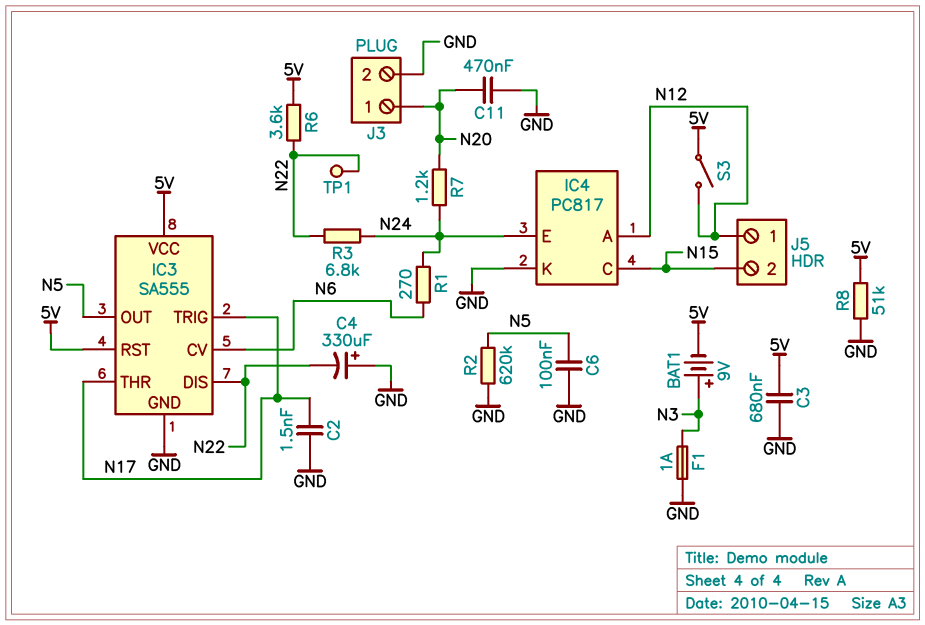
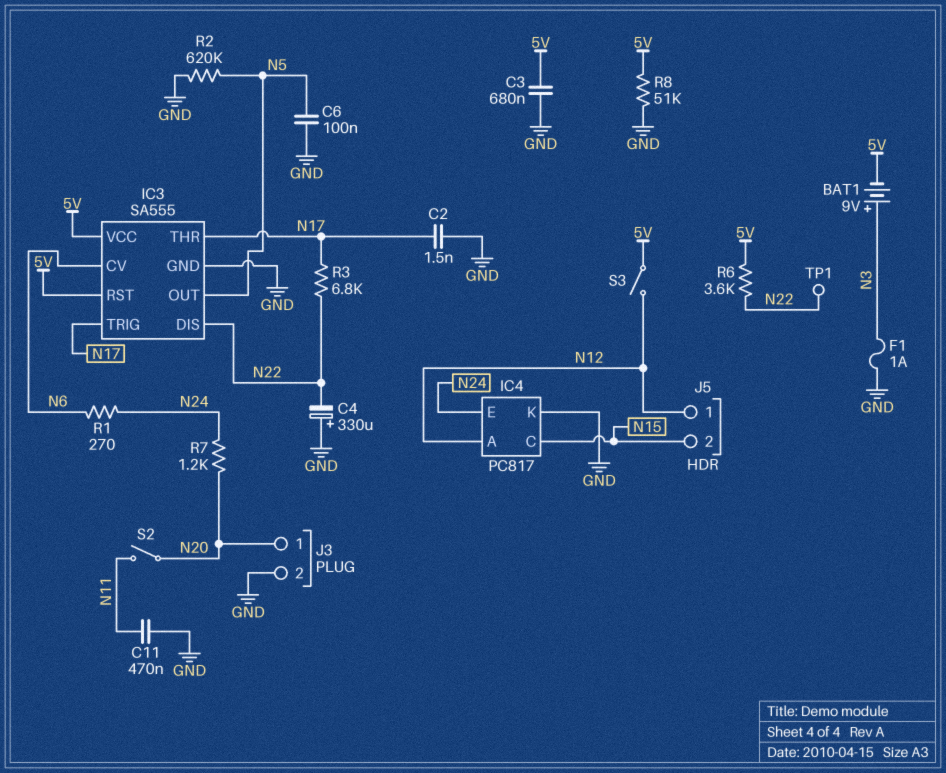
C11: 470nF (GND, N20) -> 470nF (GND, N11)
R3: 6.8k (N22, N24) -> 6.8k (N17, N22)
S2: none -> switch (N11, N20)

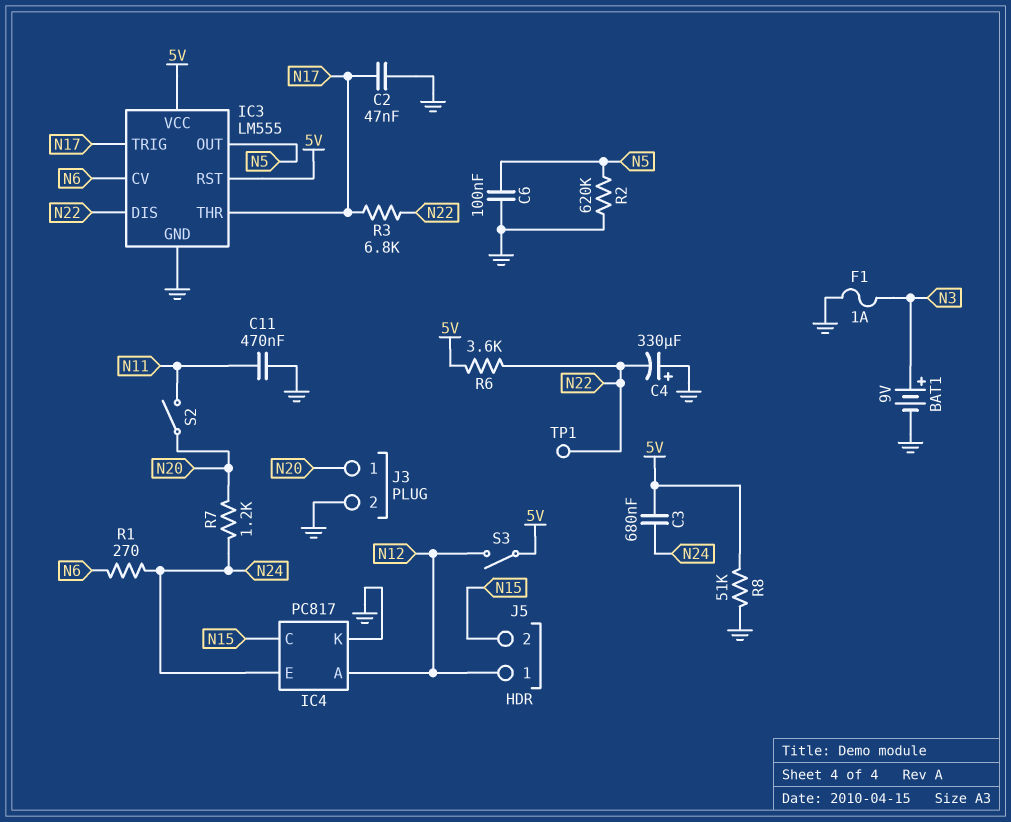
BAT1: 9V (plus N3, minus 5V) -> 9V (plus N3, minus GND)
C2: 1.5nF (GND, N17) -> 47nF (GND, N17)
C3: 680nF (5V, GND) -> 680nF (5V, N24)
IC3: SA555 -> LM555

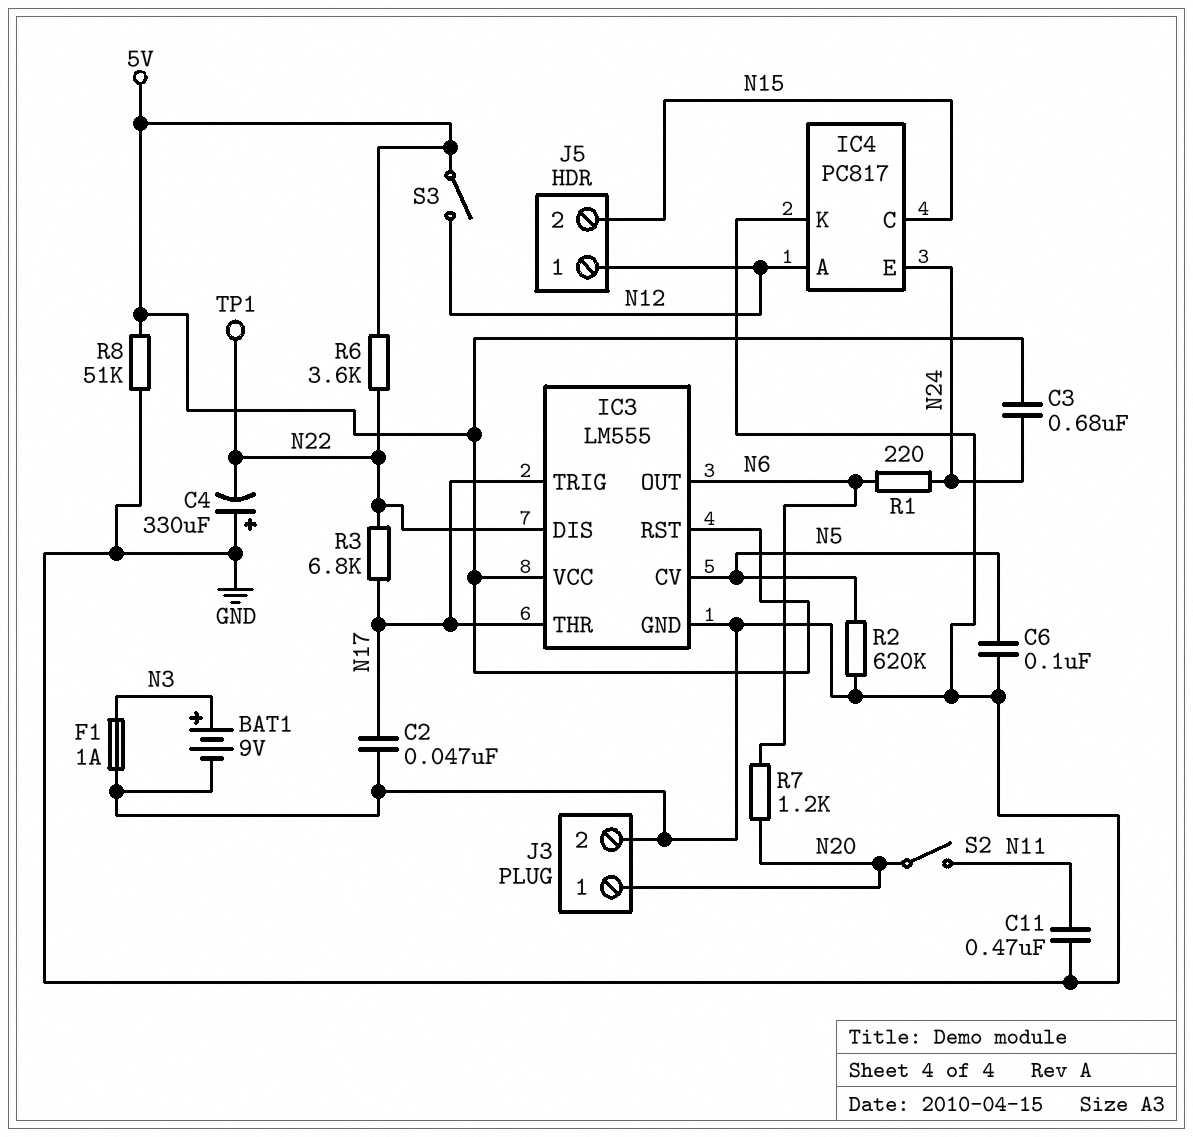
IC3 pin CV: N6 -> N5
IC3 pin OUT: N5 -> N6
R1: 270 (N6, N24) -> 220 (N6, N24)
R7: 1.2k (N20, N24) -> 1.2k (N6, N20)

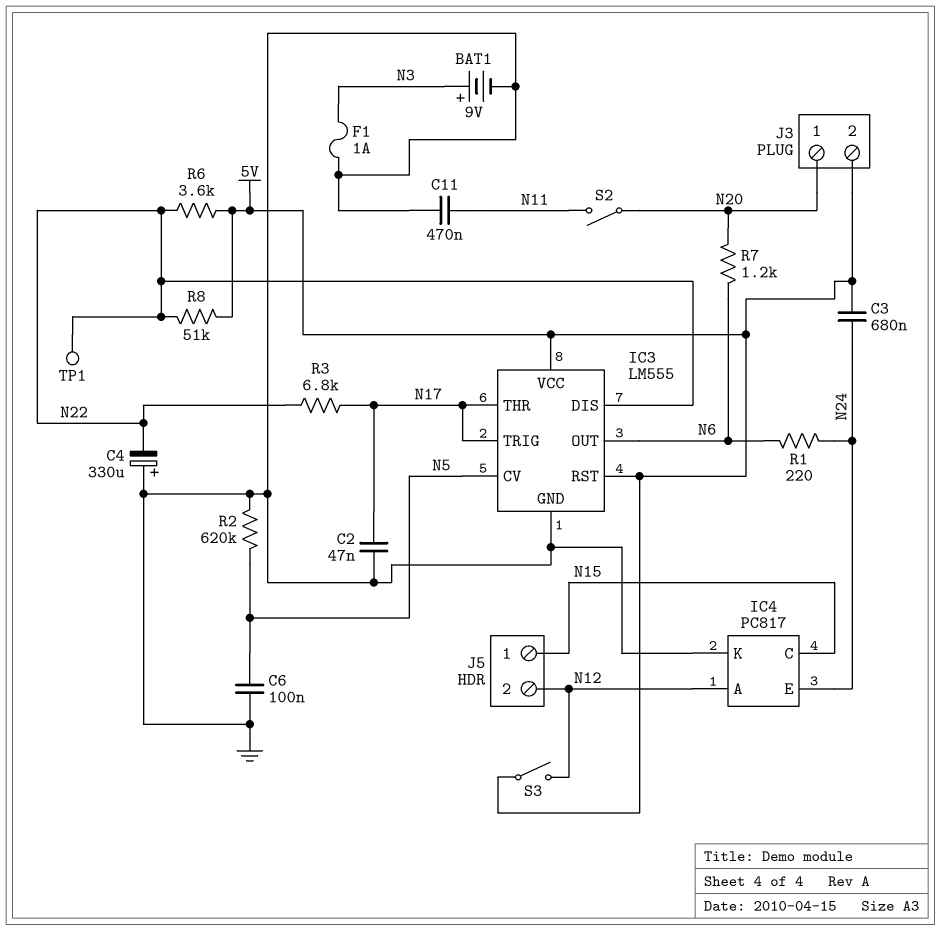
J3 pin 2: GND -> 5V
J5 pin 1: N12 -> N15
J5 pin 2: N15 -> N12
R8: 51k (5V, GND) -> 51k (5V, N22)

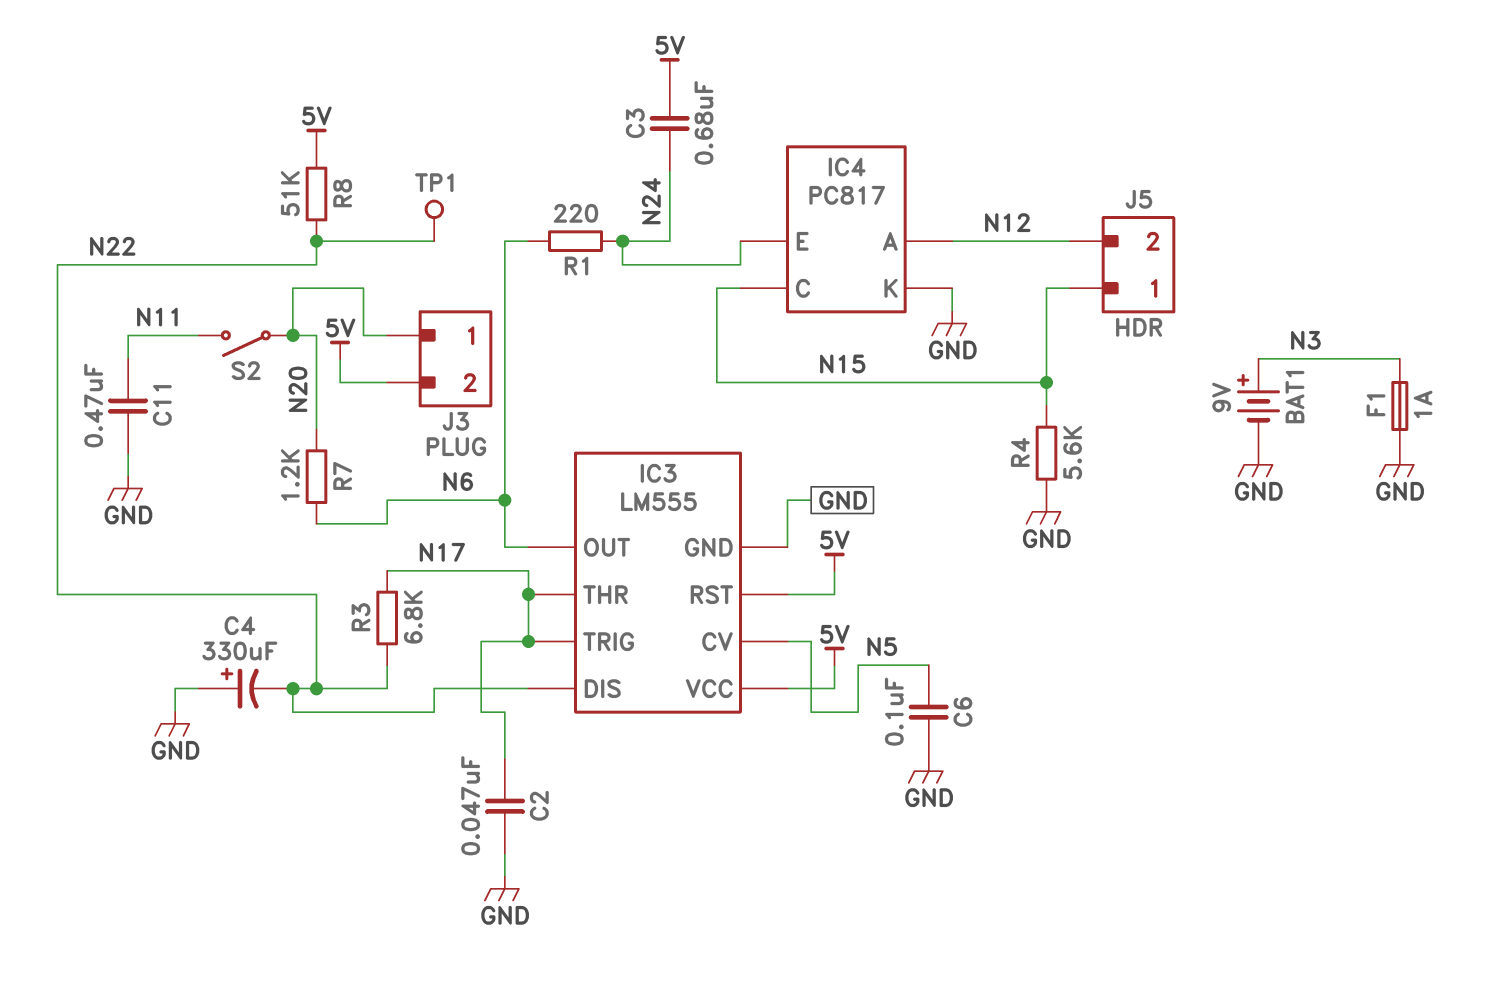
R2: 620k (GND, N5) -> none
R4: none -> 5.6k (GND, N15)
R6: 3.6k (5V, N22) -> none
S3: switch (5V, N12) -> none

